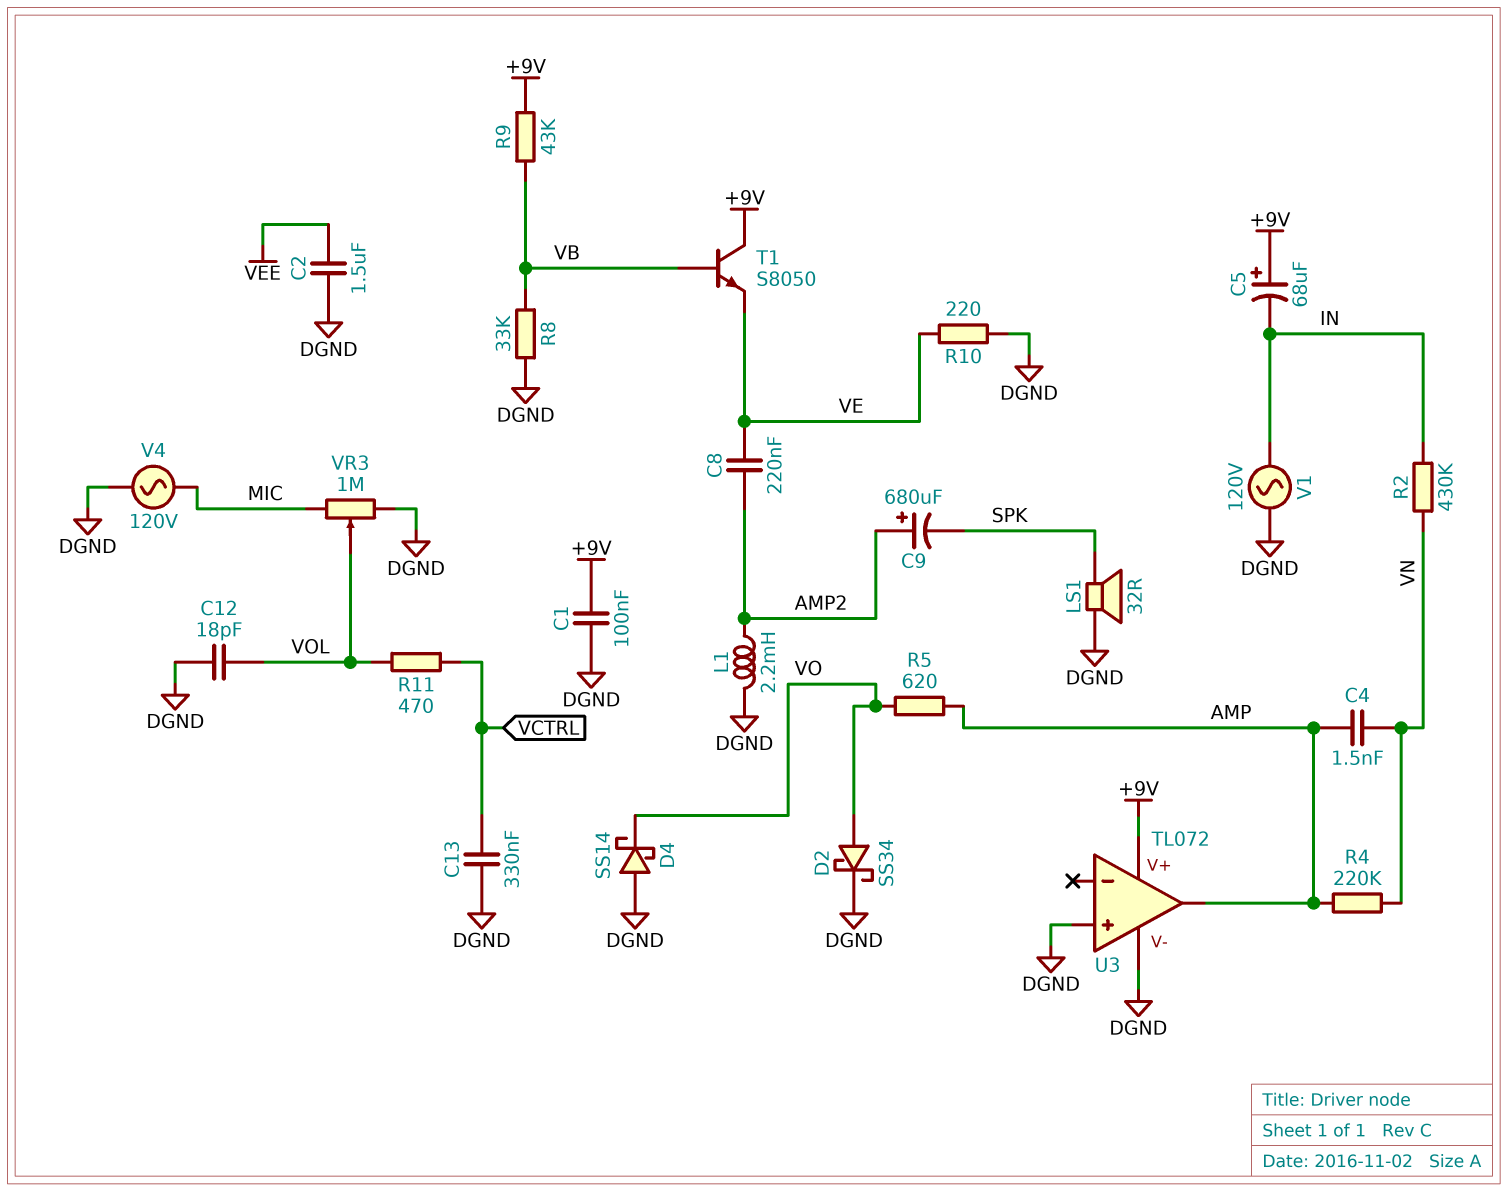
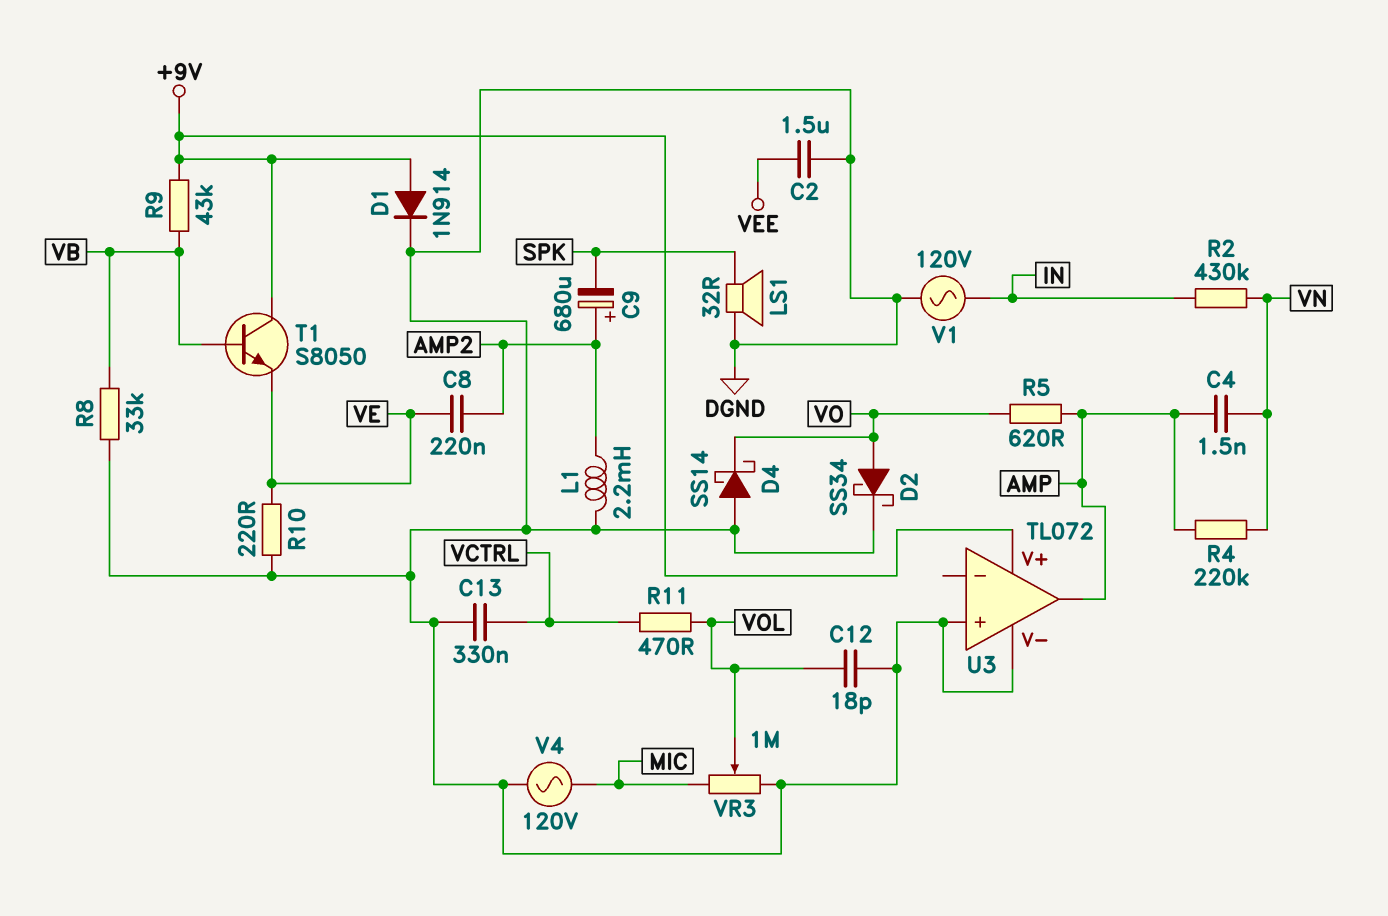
C1: 100nF (+9V, DGND) -> none
C5: 68uF (plus +9V, minus IN) -> none
D1: none -> diode 1N914 (A +9V, K DGND)

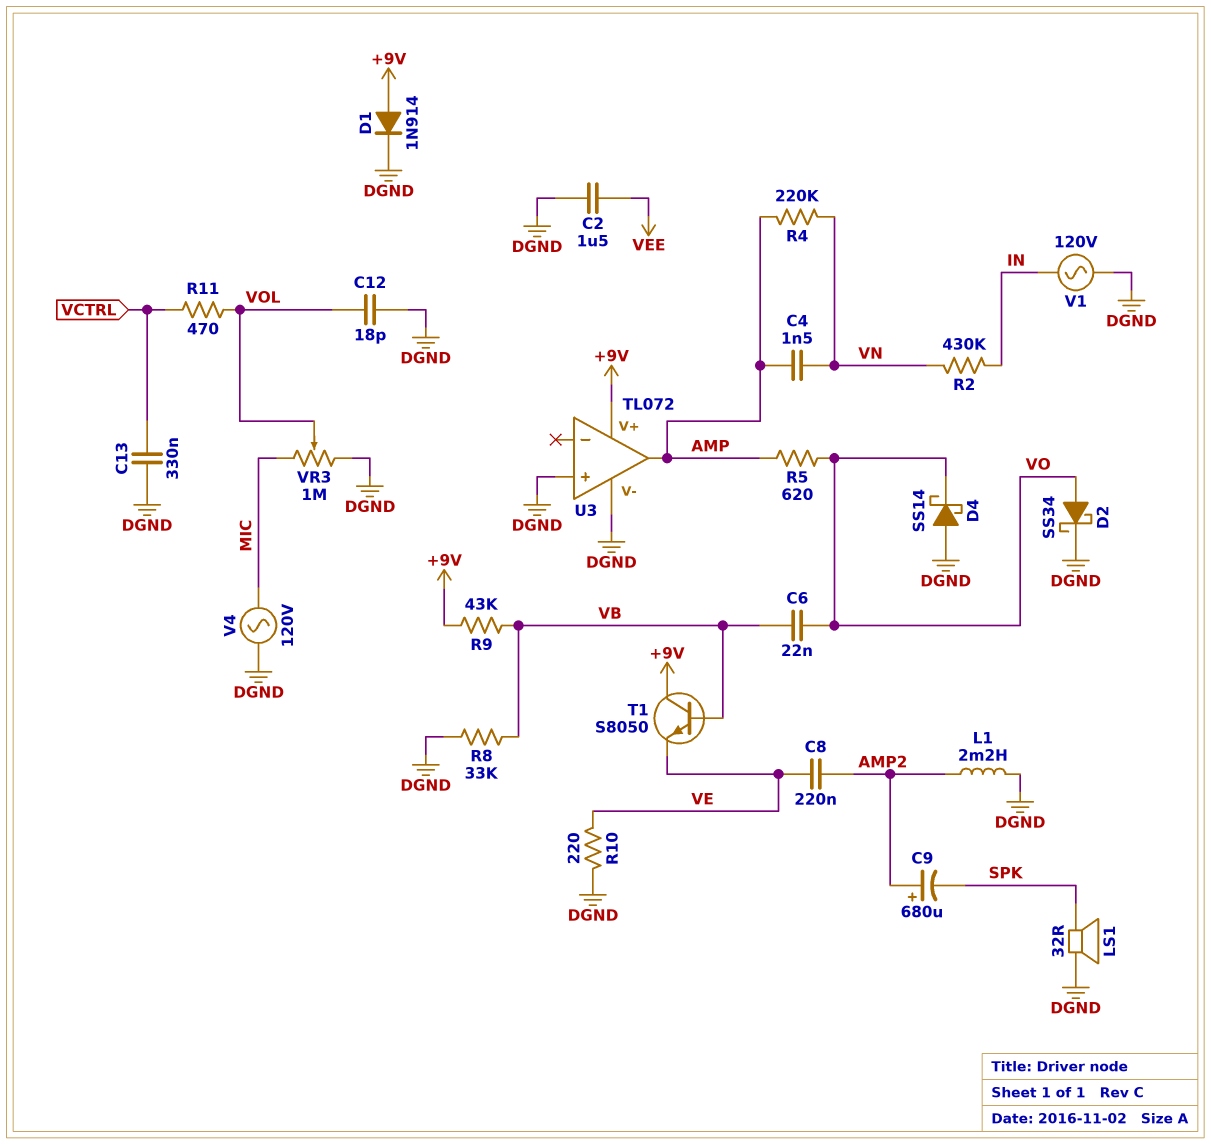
C6: none -> 22nF (VB, VO)

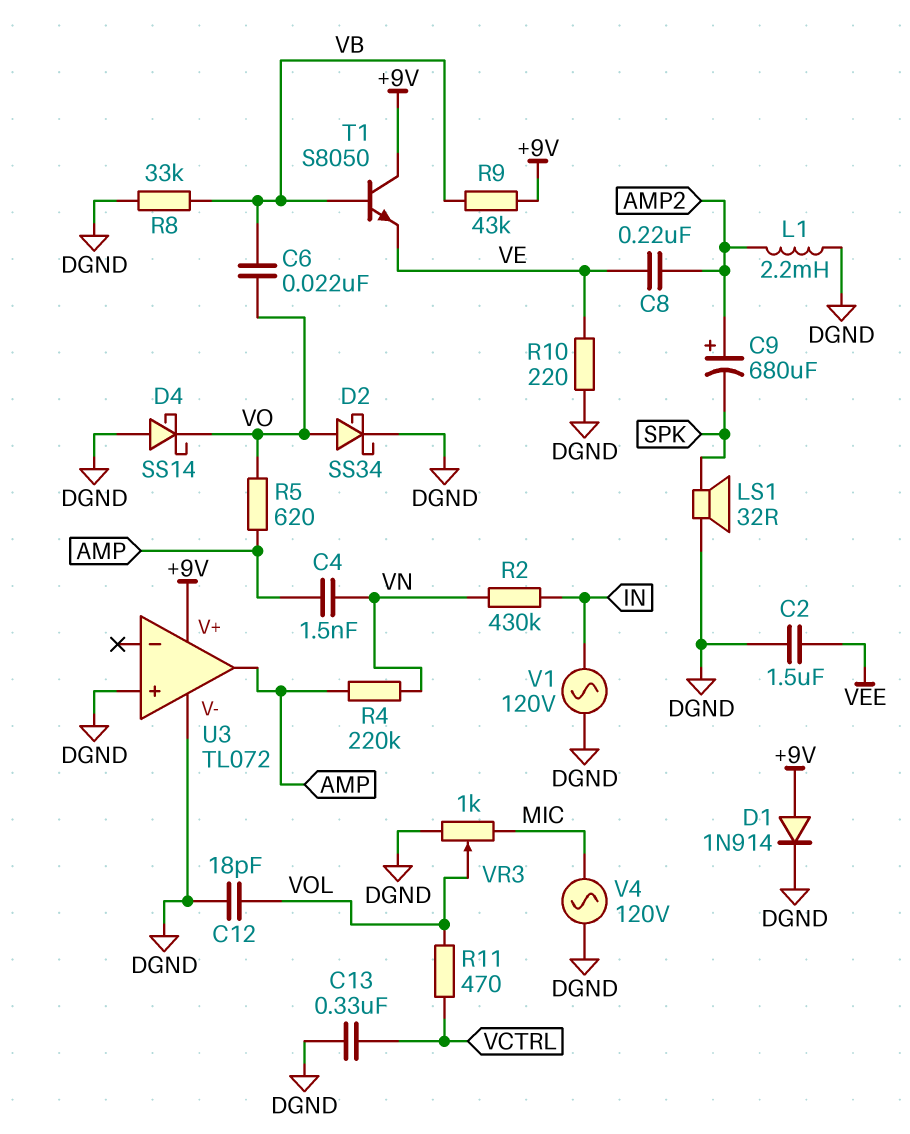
VR3: 1M (DGND, MIC, wiper VOL) -> 1k (DGND, MIC, wiper VOL)

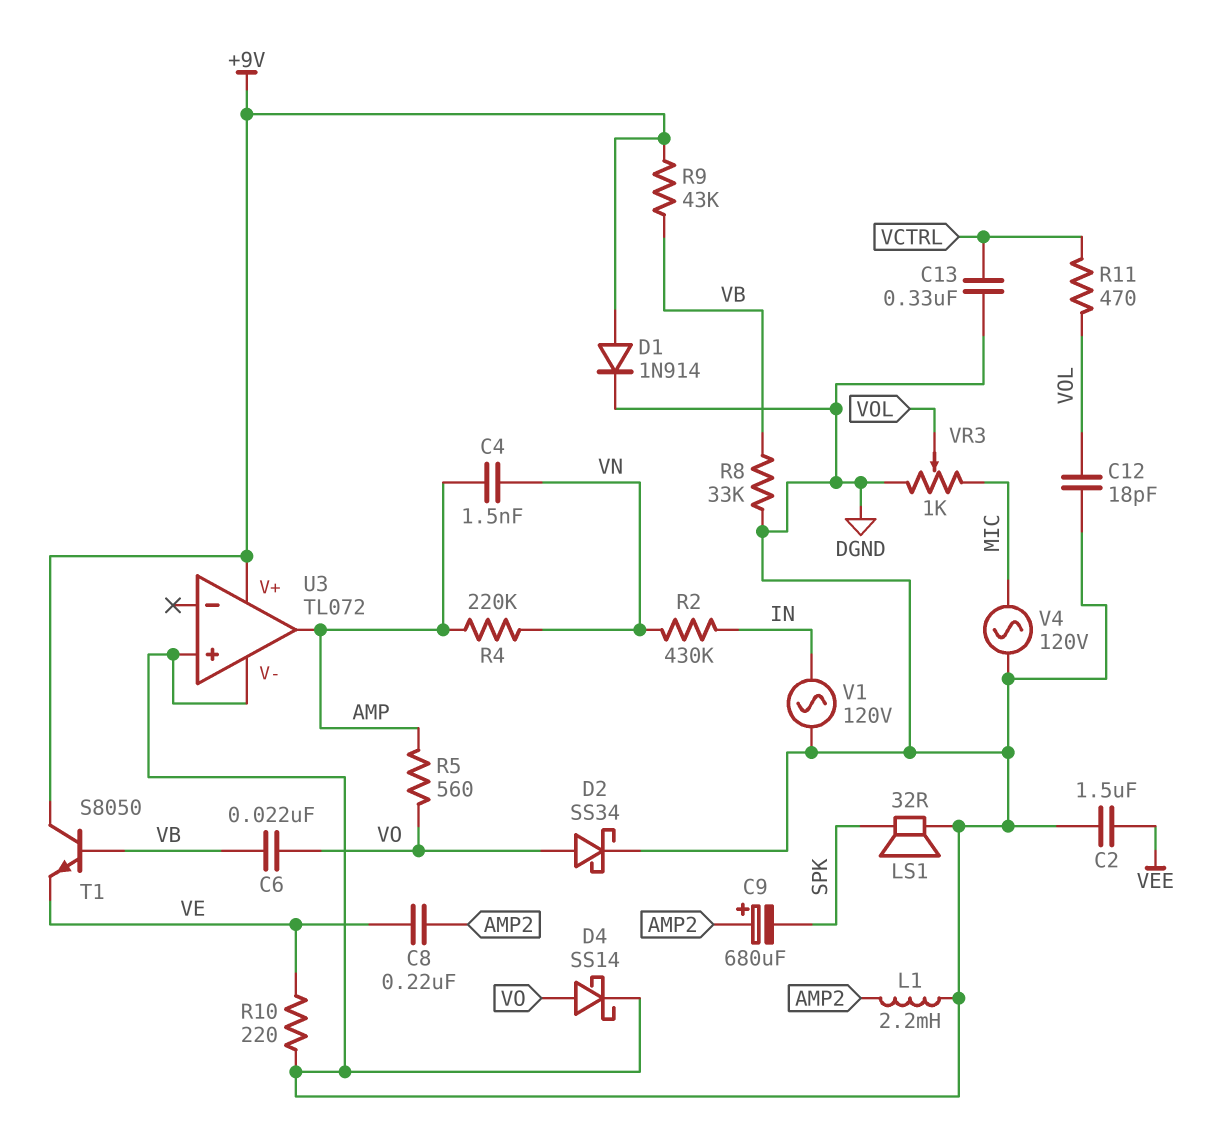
D4: schottky SS14 (A DGND, K VO) -> schottky SS14 (A VO, K DGND)
R5: 620 (AMP, VO) -> 560 (AMP, VO)

